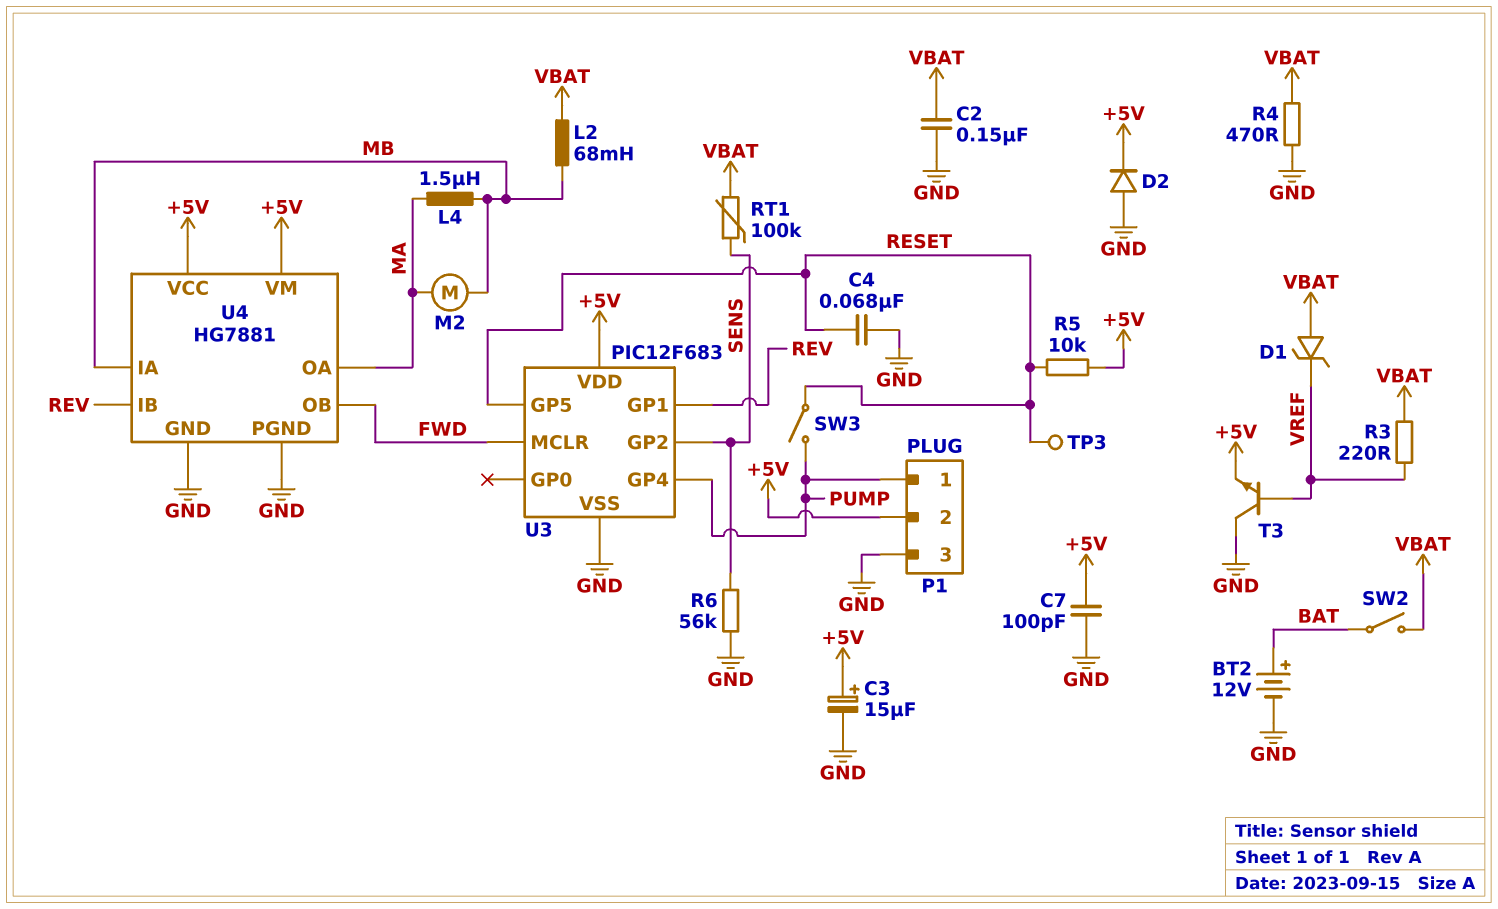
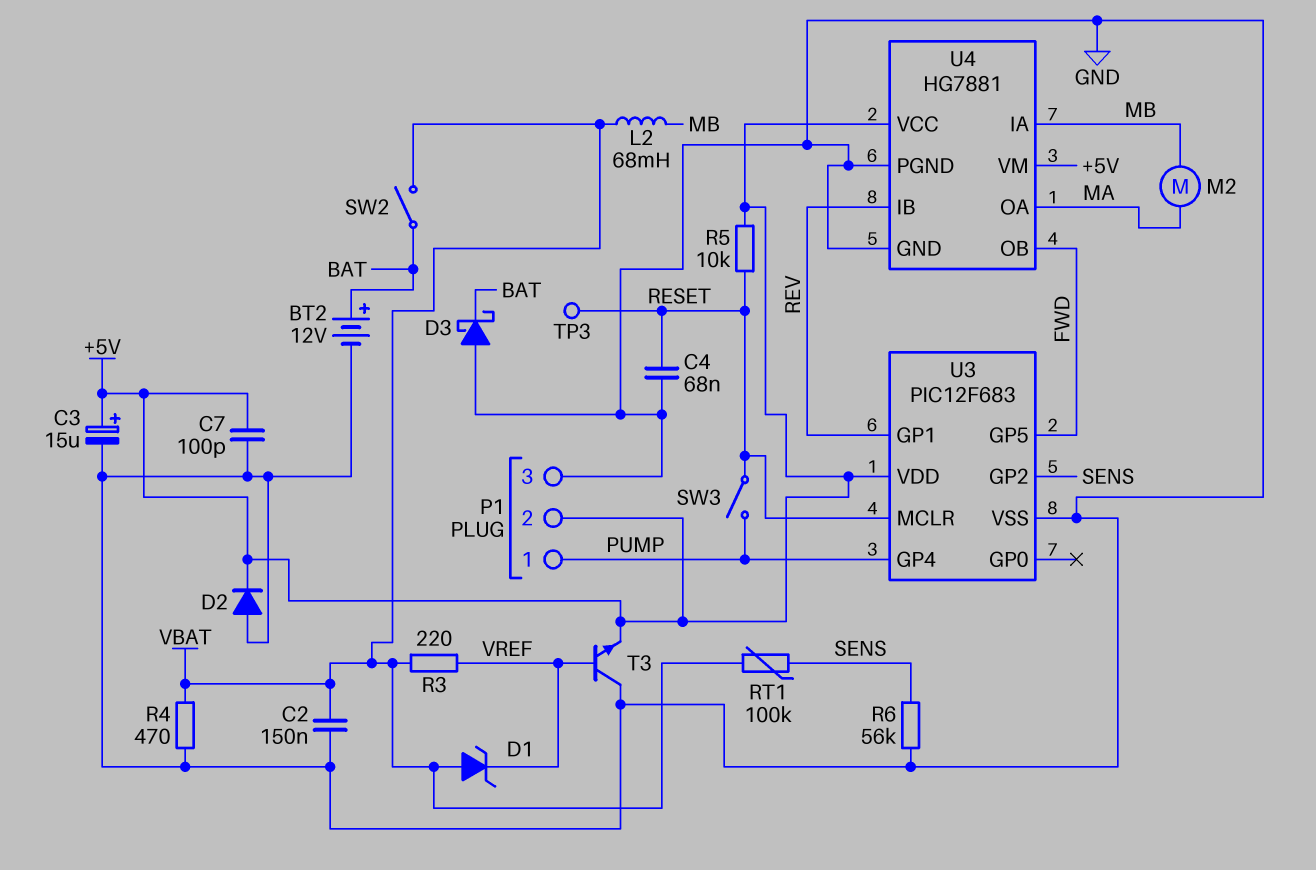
D3: none -> schottky (A GND, K BAT)
L4: 1.5uH (MA, MB) -> none
U3 pin GP5: RESET -> FWD
U3 pin MCLR: FWD -> RESET

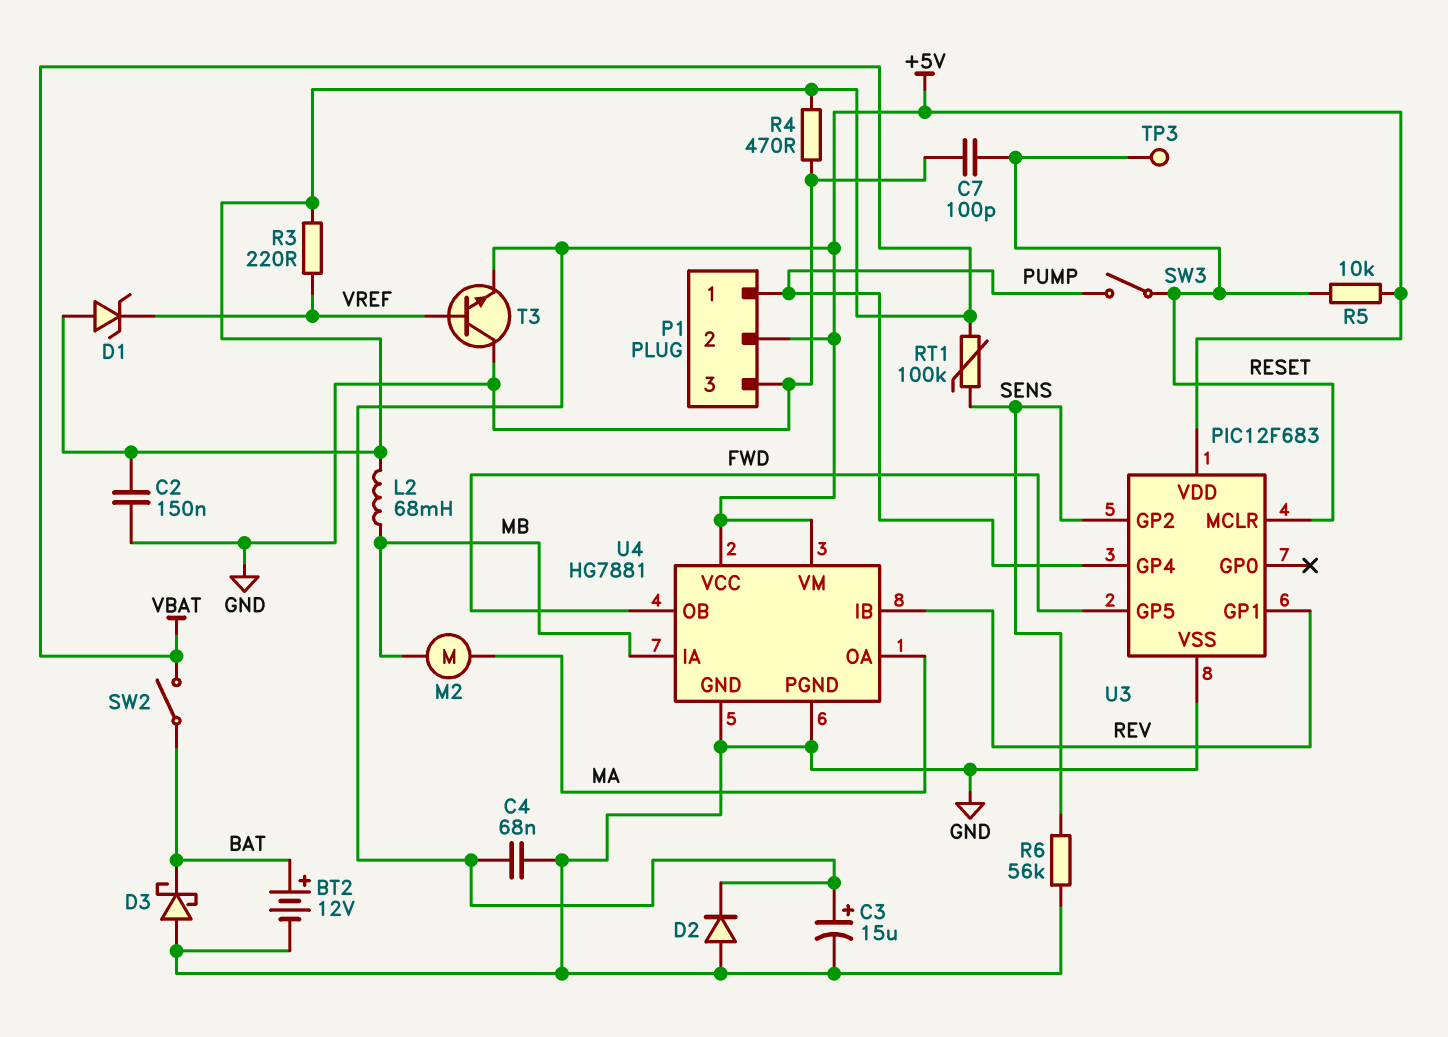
C4: 68nF (GND, RESET) -> 68nF (+5V, GND)
C7: 100pF (+5V, GND) -> 100pF (GND, RESET)

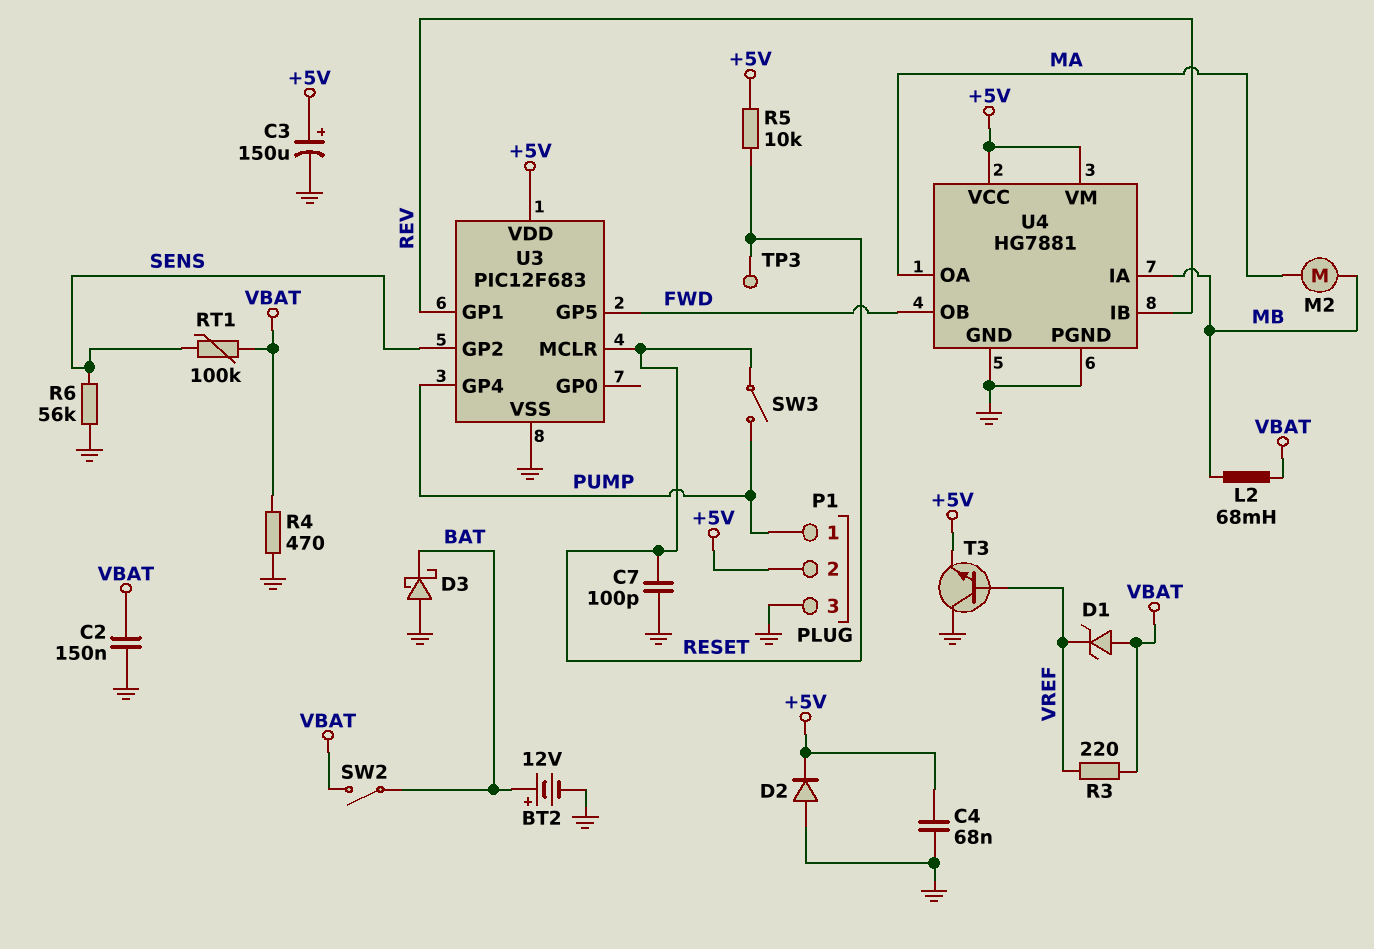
C3: 15uF (plus +5V, minus GND) -> 150uF (plus +5V, minus GND)

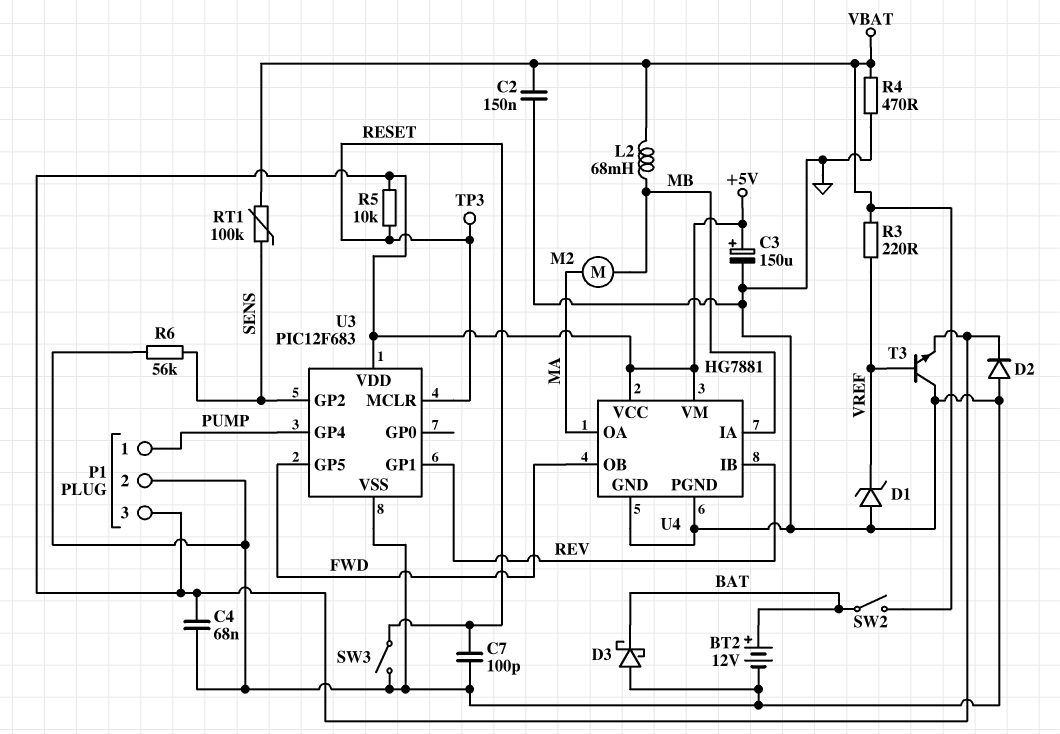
D1: zener (A VBAT, K VREF) -> zener (A GND, K VREF)
P1 pin 2: +5V -> GND
P1 pin 3: GND -> +5V
SW3: switch (PUMP, RESET) -> switch (GND, RESET)

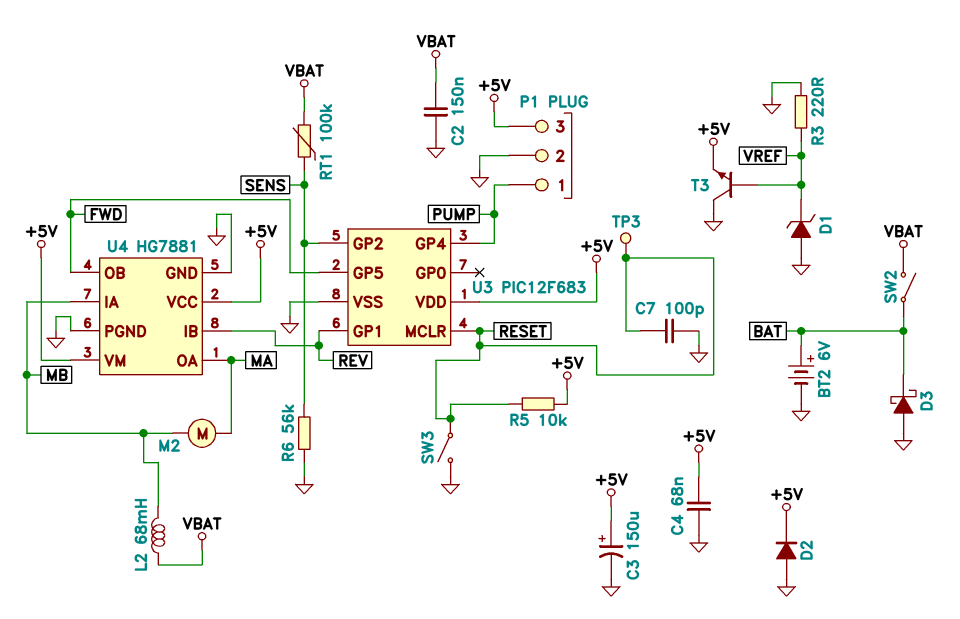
BT2: 12V (plus BAT, minus GND) -> 6V (plus BAT, minus GND)
R3: 220 (VBAT, VREF) -> 220 (GND, VREF)
R4: 470 (GND, VBAT) -> none

